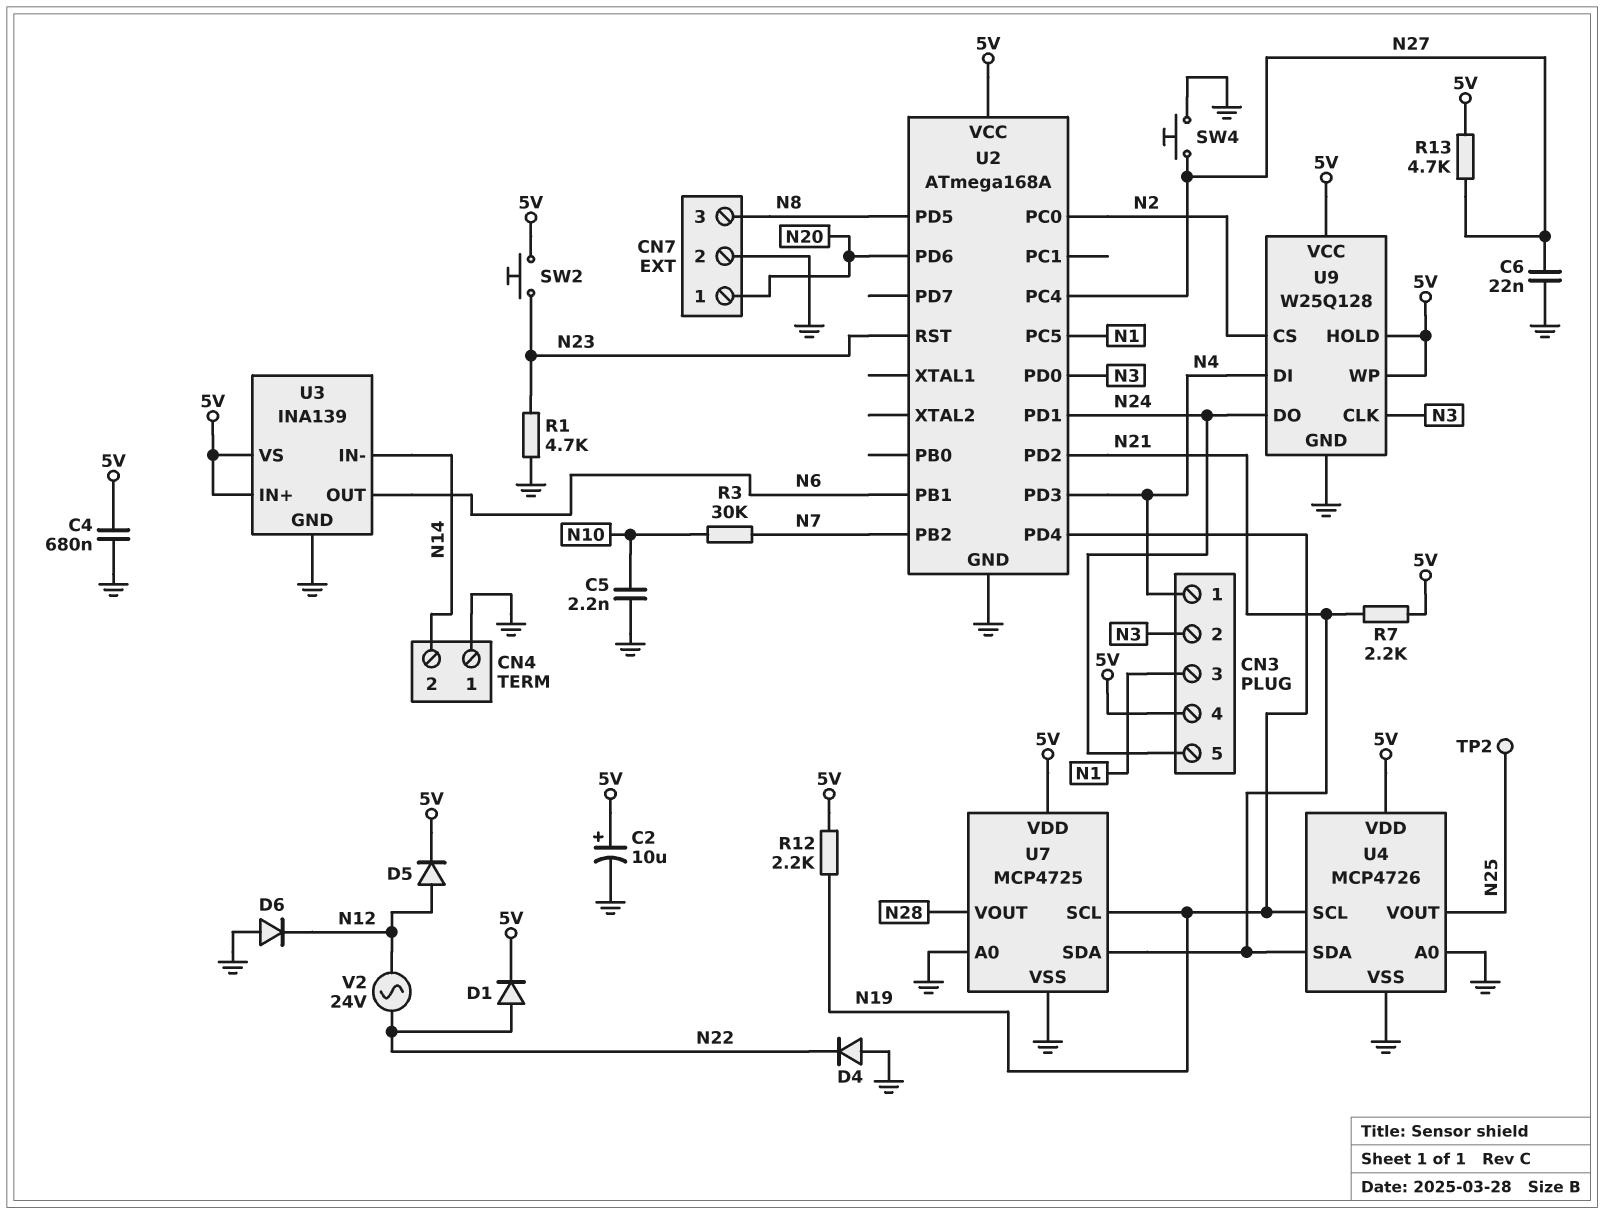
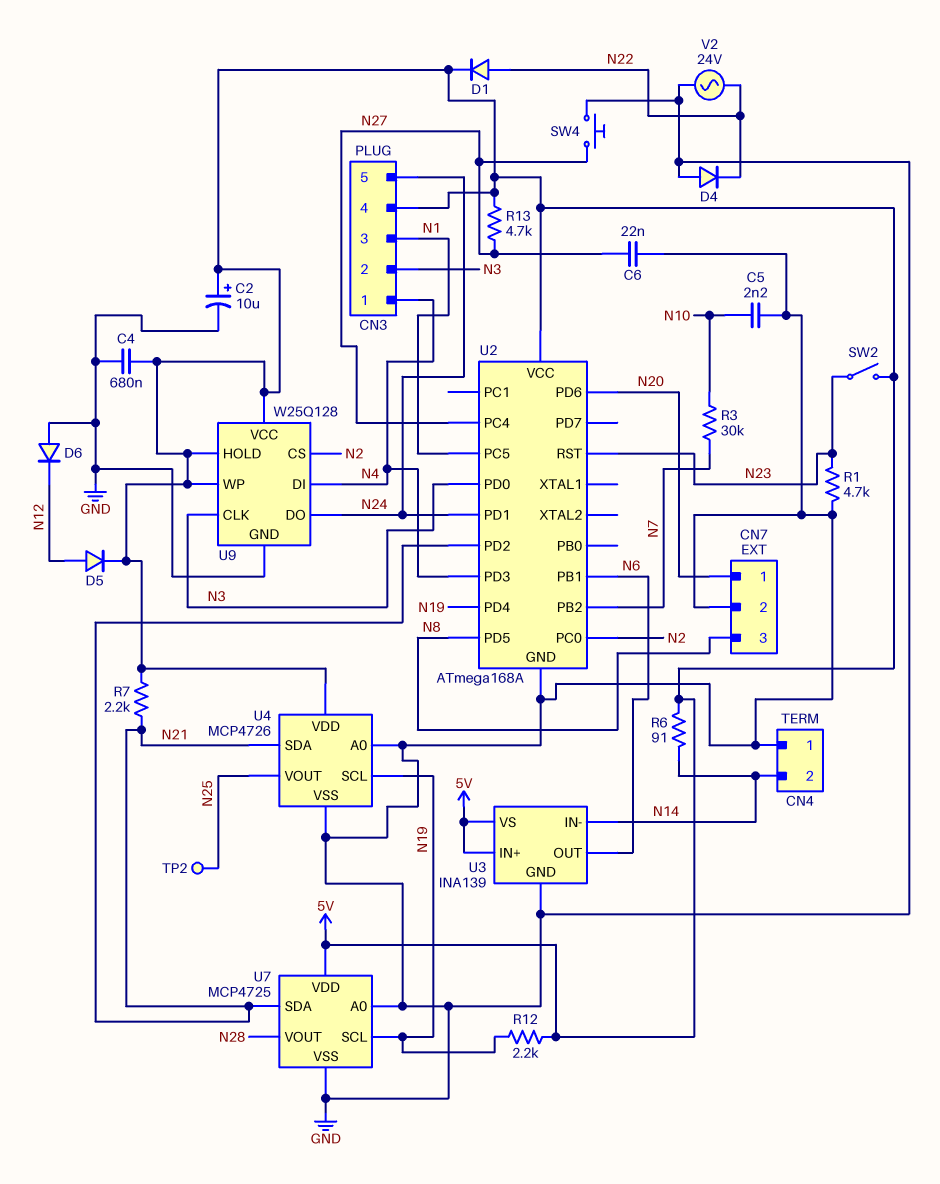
R6: none -> 91 (5V, N14)
SW2: button (5V, N23) -> switch (5V, N23)
V2: AC 24V (N12, N22) -> AC 24V (GND, N22)

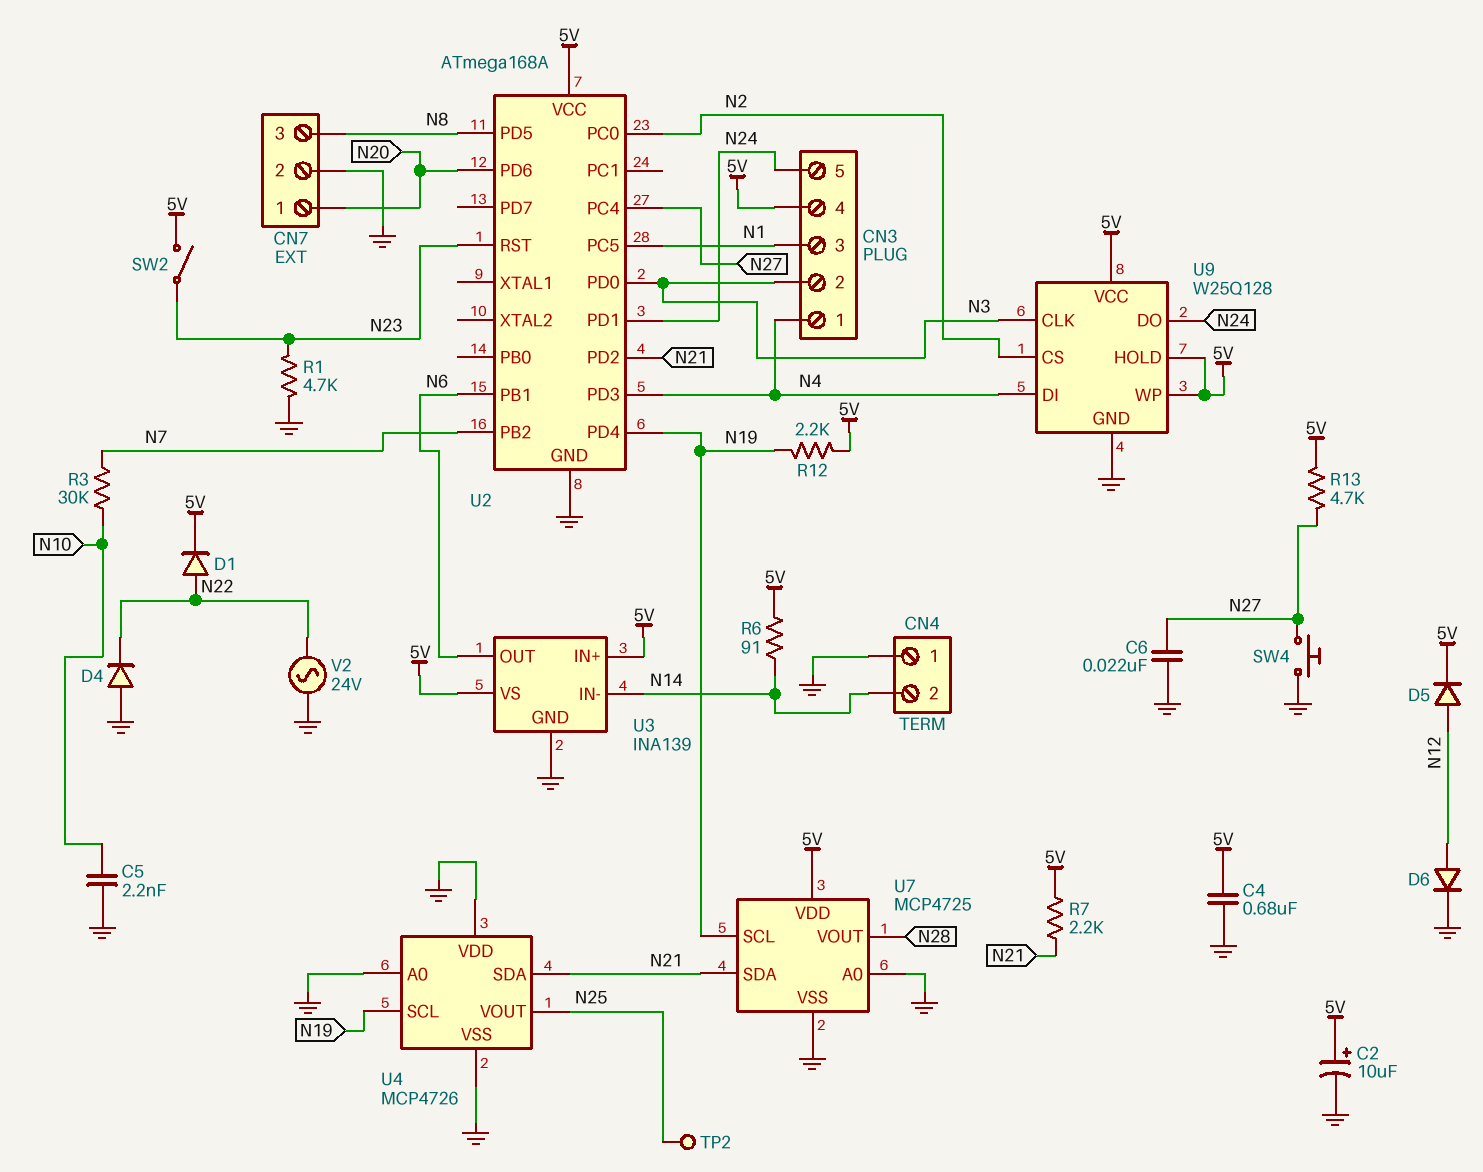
D6: diode (A GND, K N12) -> diode (A N12, K GND)
U4 pin VDD: 5V -> GND

